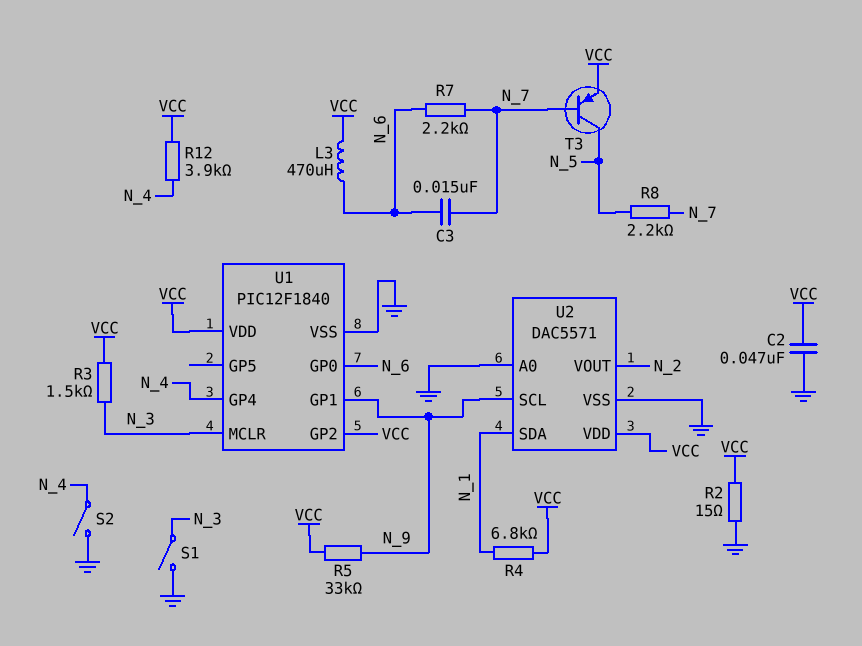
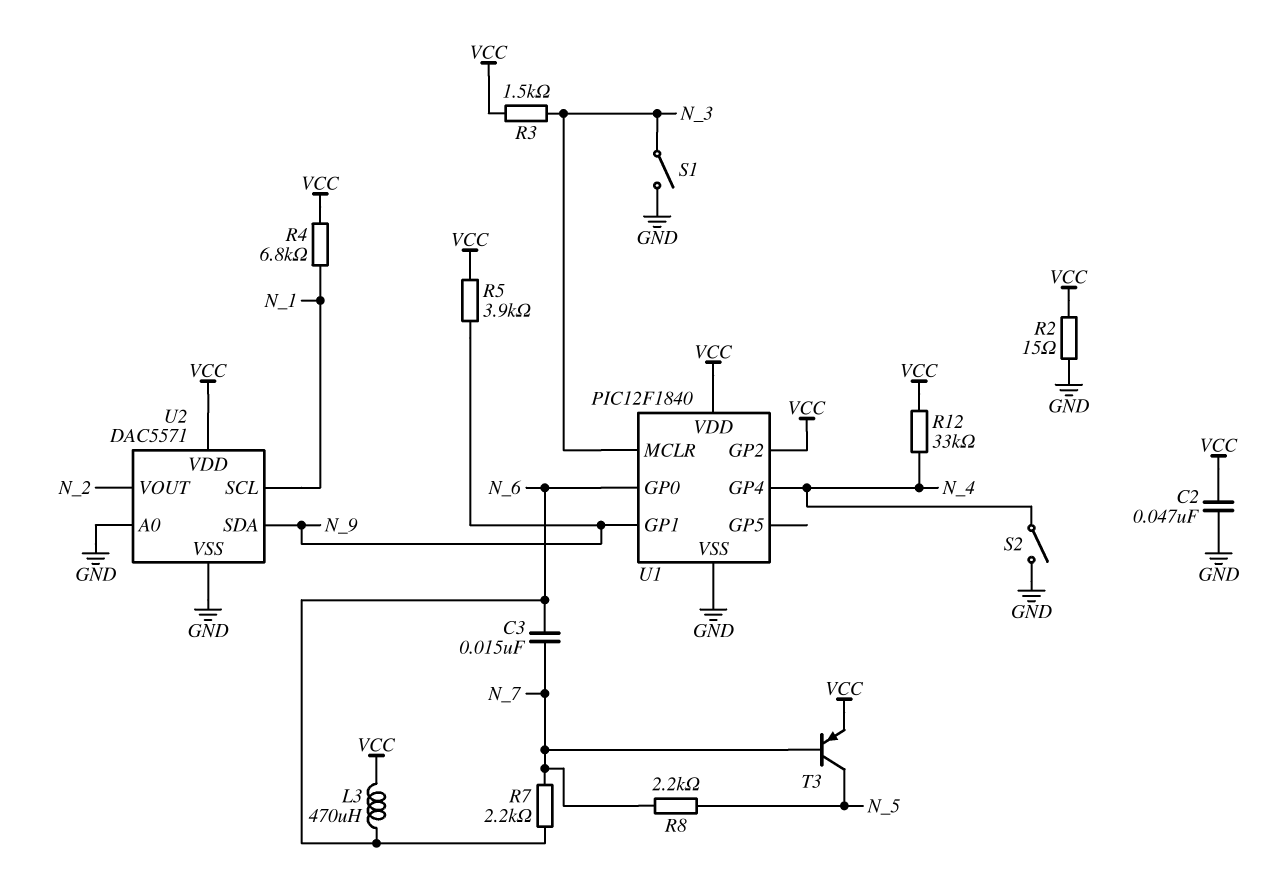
R5: 33k (N_9, VCC) -> 3.9k (N_9, VCC)
R12: 3.9k (N_4, VCC) -> 33k (N_4, VCC)
U2 pin SCL: N_9 -> N_1
U2 pin SDA: N_1 -> N_9

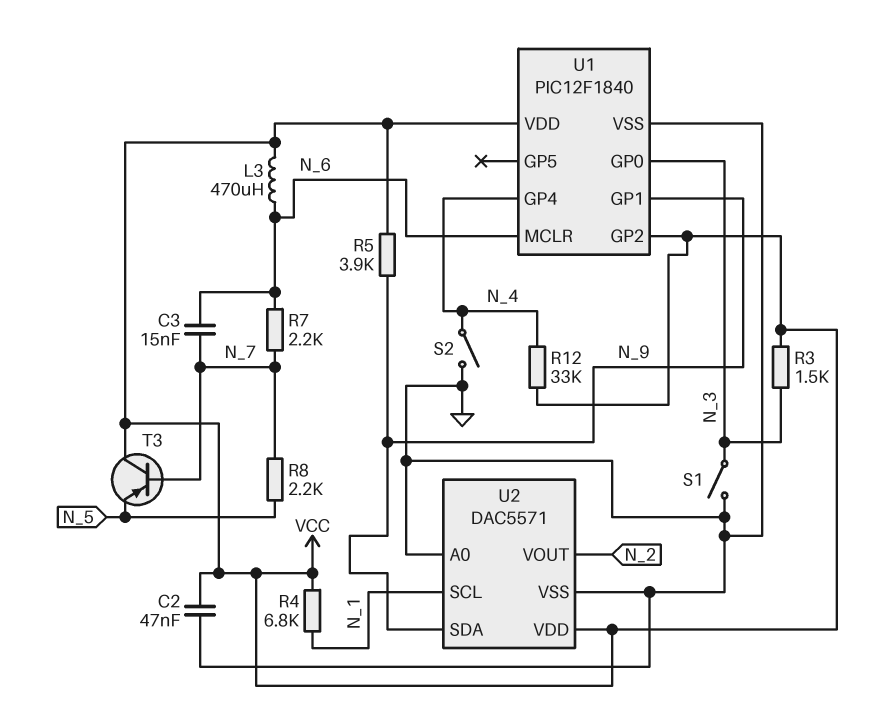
R2: 15 (GND, VCC) -> none
T3: PNP (B N_7, C N_5, E VCC) -> PNP (B N_7, C VCC, E N_5)
U1 pin GP0: N_6 -> N_3
U1 pin MCLR: N_3 -> N_6

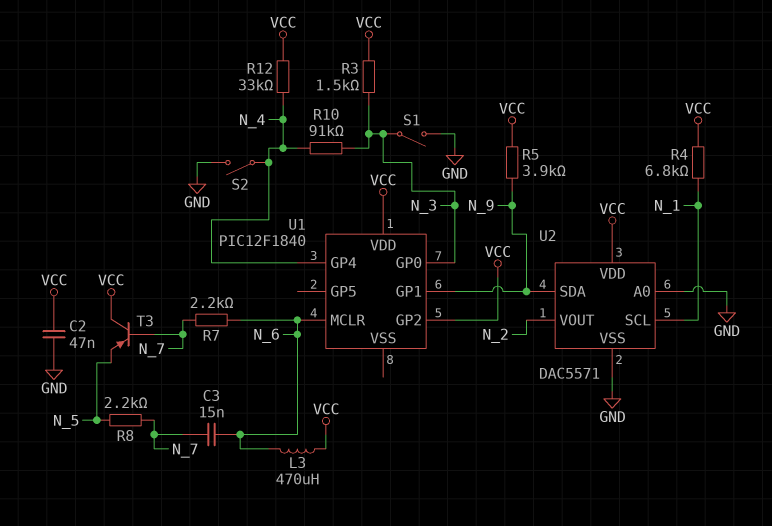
R10: none -> 91k (N_3, N_4)
U1 pin VSS: GND -> none

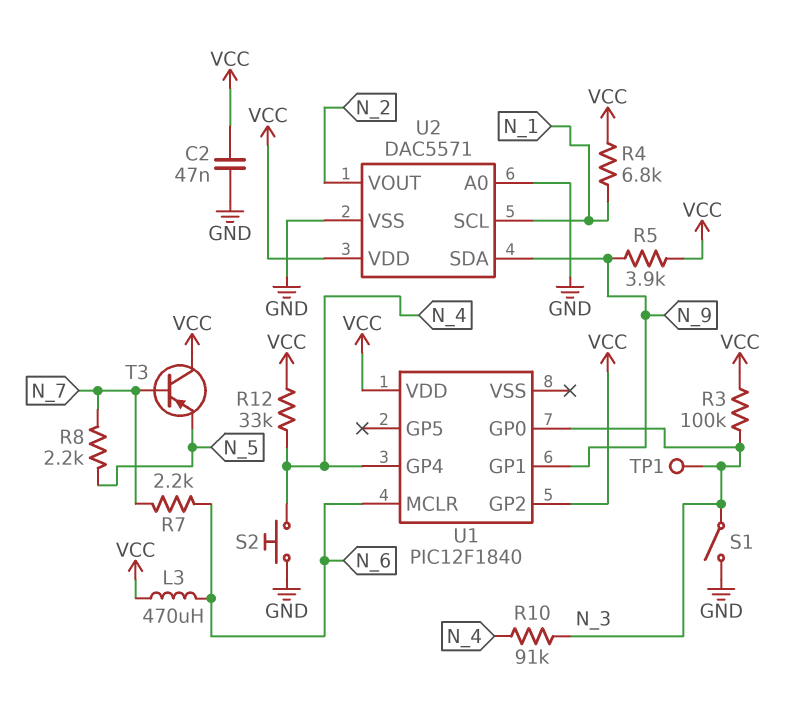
C3: 15nF (N_6, N_7) -> none
R3: 1.5k (N_3, VCC) -> 100k (N_3, VCC)
S2: switch (GND, N_4) -> button (GND, N_4)
TP1: none -> test point (N_3)

